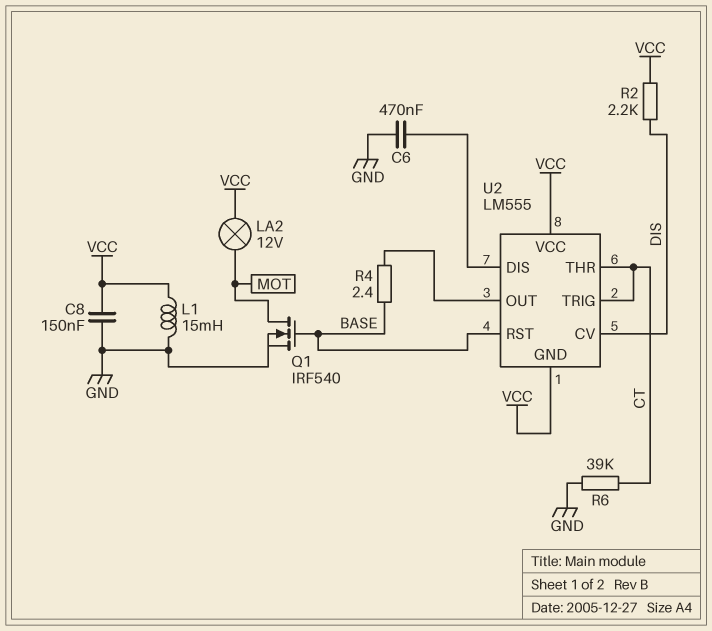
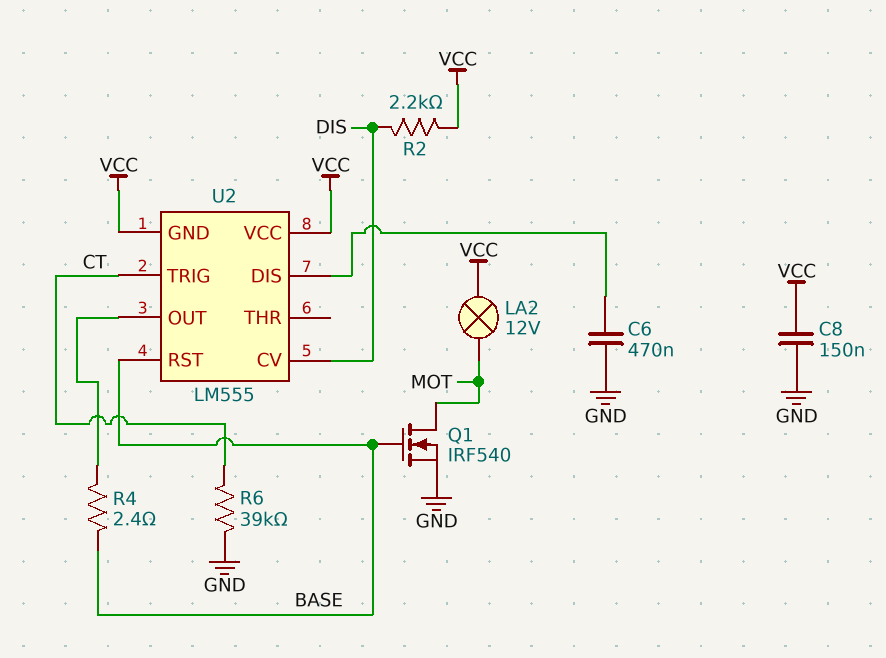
L1: 15mH (GND, VCC) -> none
U2 pin THR: CT -> none

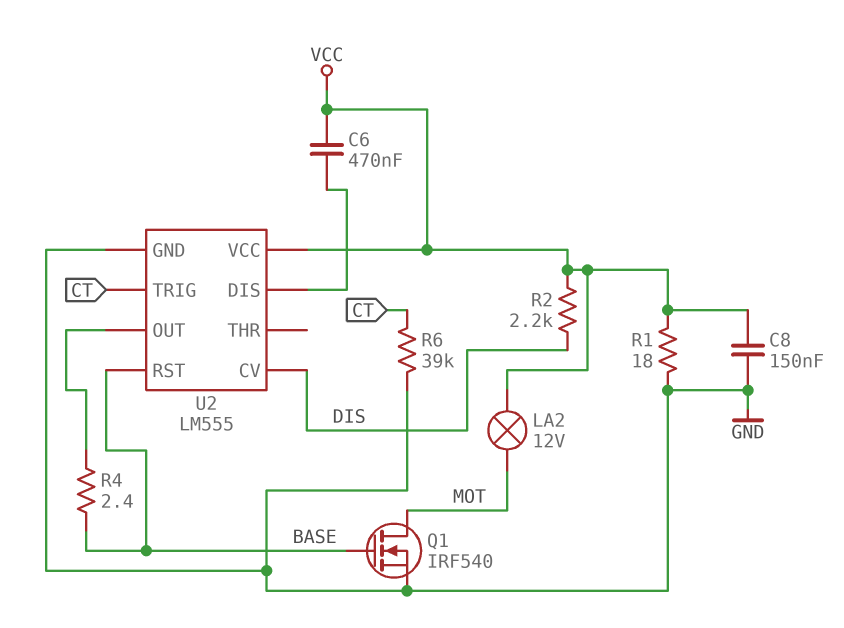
C6: 470nF (GND, U2/DIS) -> 470nF (U2/DIS, VCC)
R1: none -> 18 (GND, VCC)
U2 pin GND: VCC -> GND

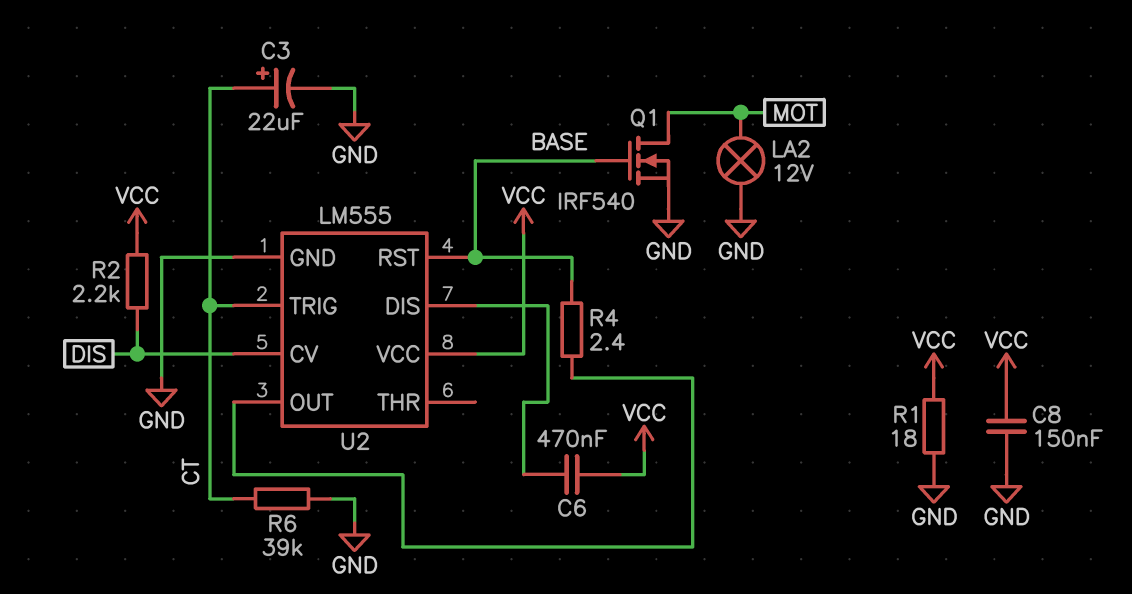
C3: none -> 22uF (plus CT, minus GND)
LA2: lamp 12V (MOT, VCC) -> lamp 12V (GND, MOT)

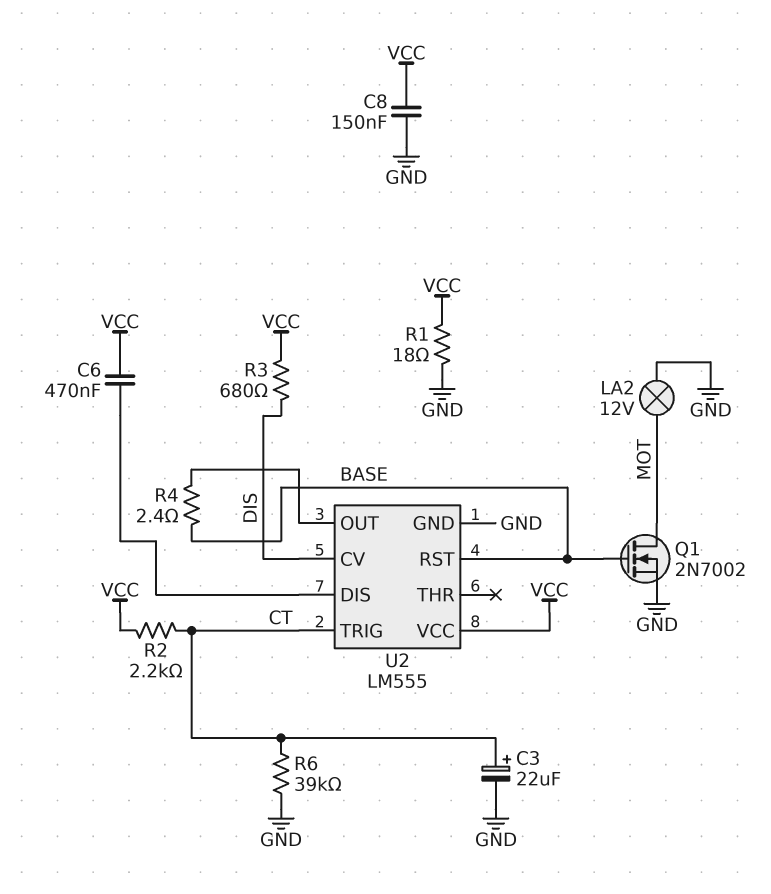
Q1: NMOS IRF540 (G BASE, D MOT, S GND) -> NMOS 2N7002 (G BASE, D MOT, S GND)
R2: 2.2k (DIS, VCC) -> 2.2k (CT, VCC)
R3: none -> 680 (DIS, VCC)

